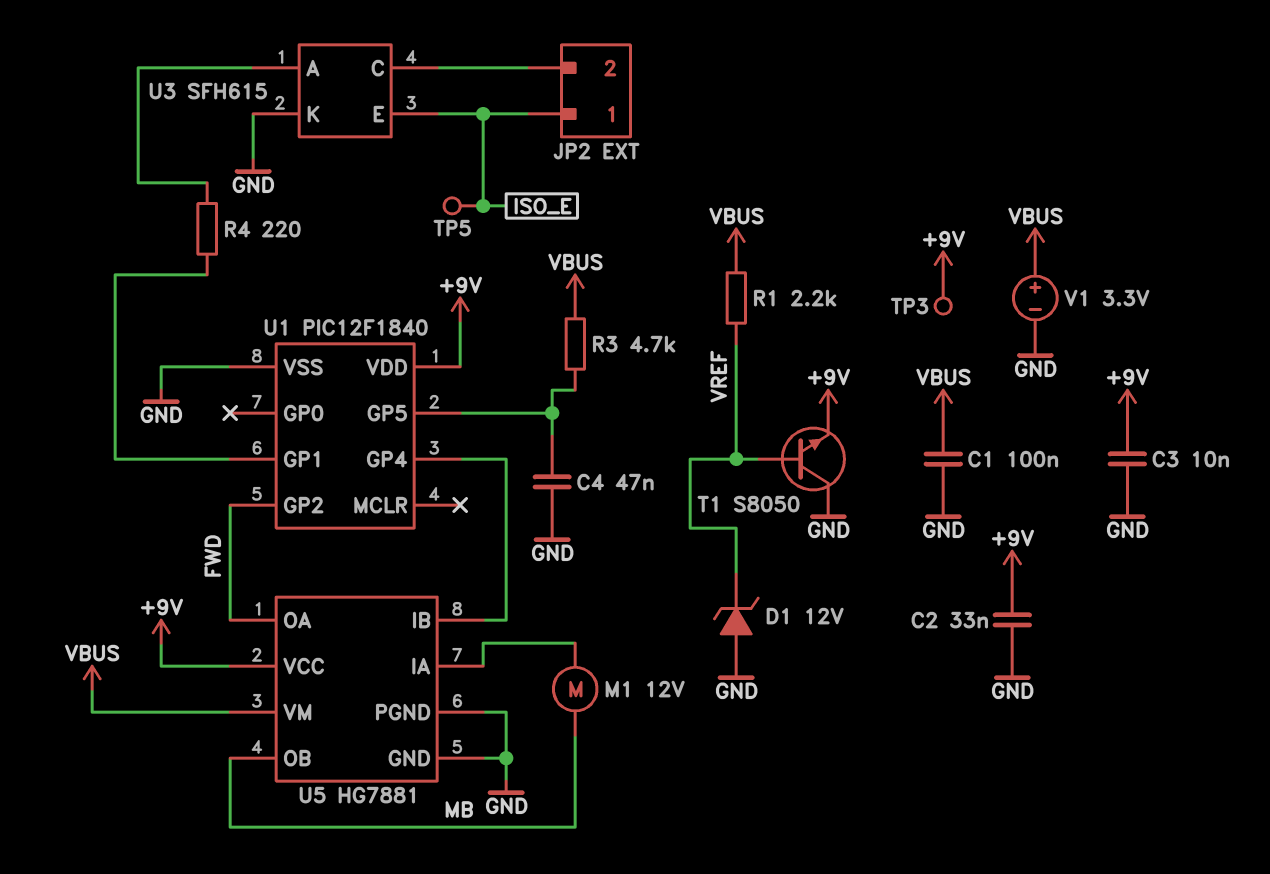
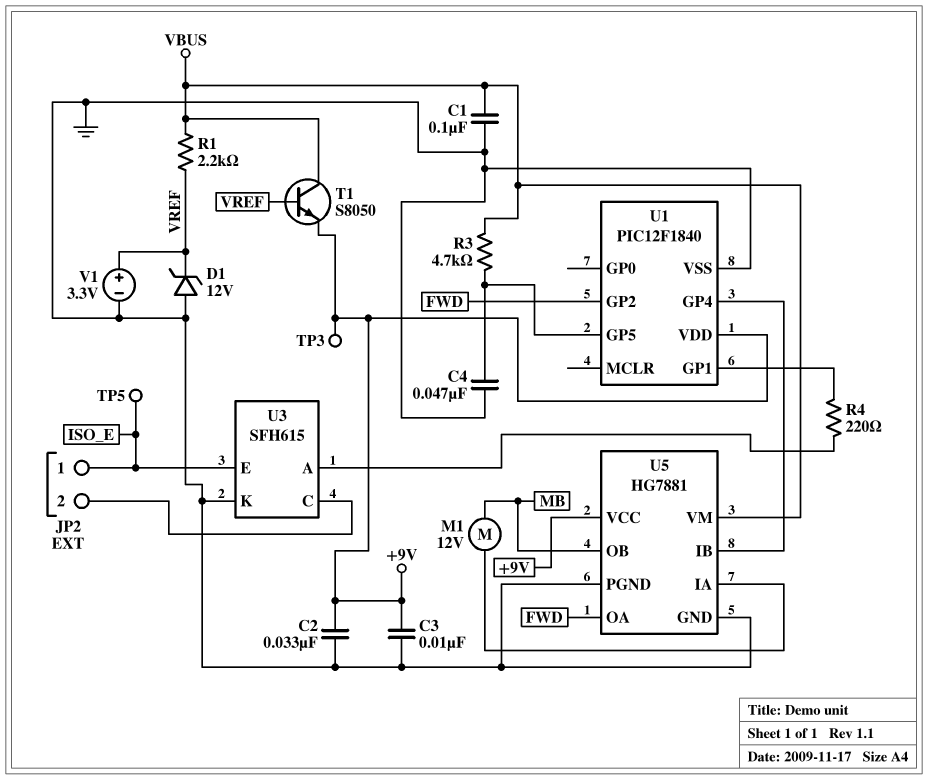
T1: NPN S8050 (B VREF, C GND, E +9V) -> NPN S8050 (B VREF, C VBUS, E +9V)
V1: 3.3V (plus VBUS, minus GND) -> 3.3V (plus VREF, minus GND)

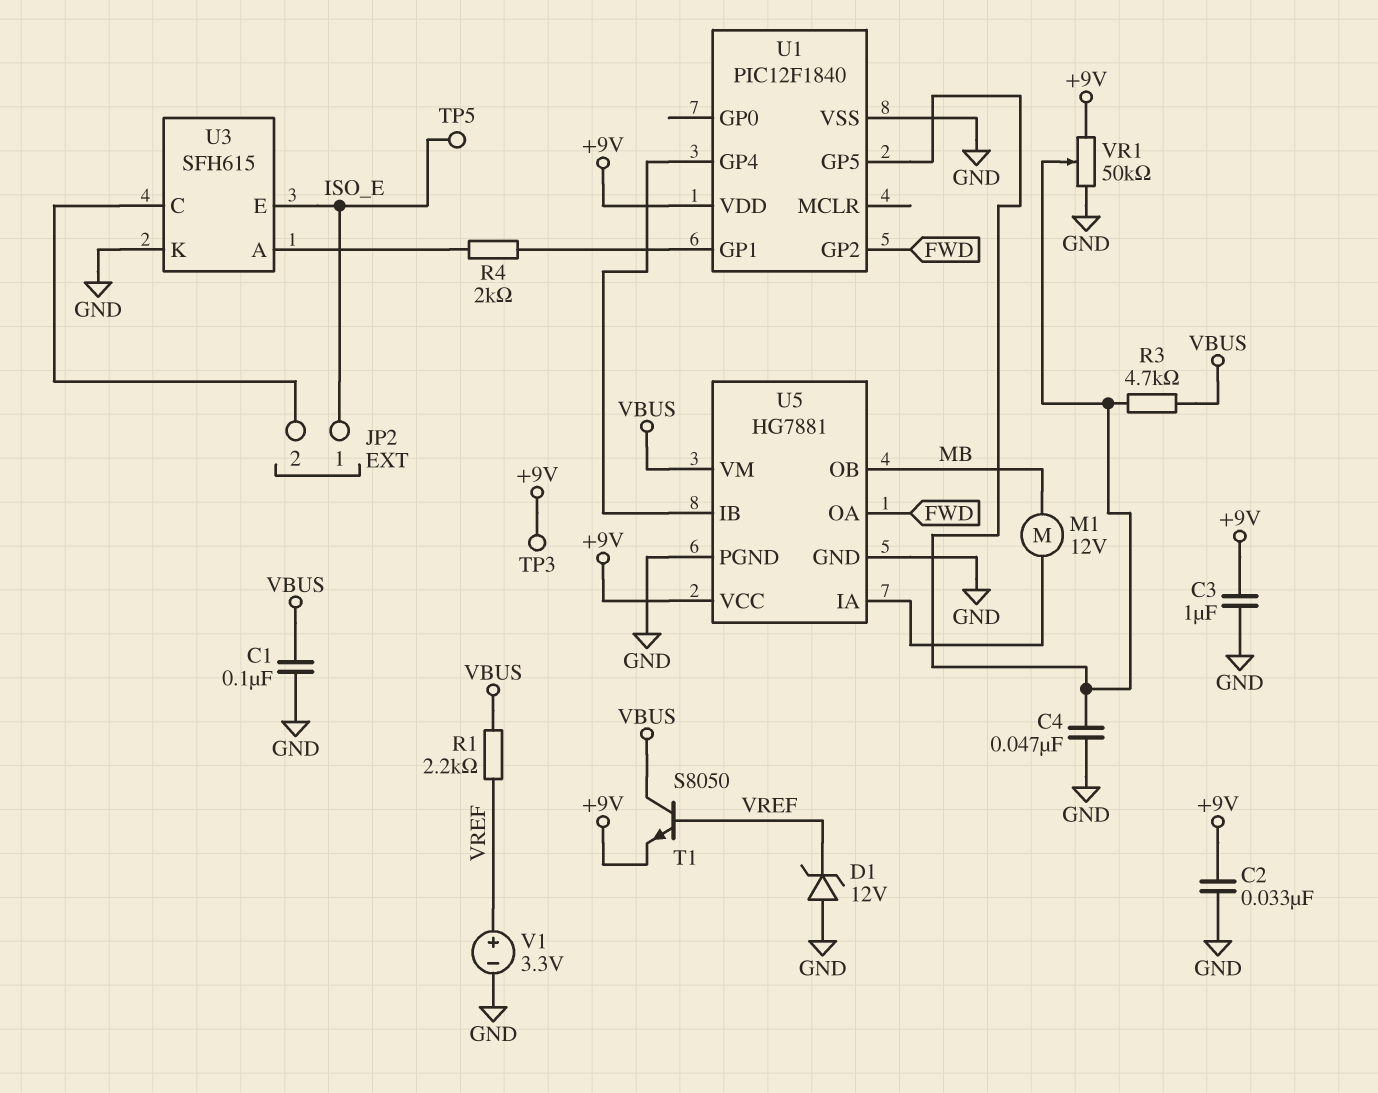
C3: 10nF (+9V, GND) -> 1uF (+9V, GND)
R4: 220 (U1/GP1, U3/A) -> 2k (U1/GP1, U3/A)
VR1: none -> 50k (+9V, GND, wiper U1/GP5)

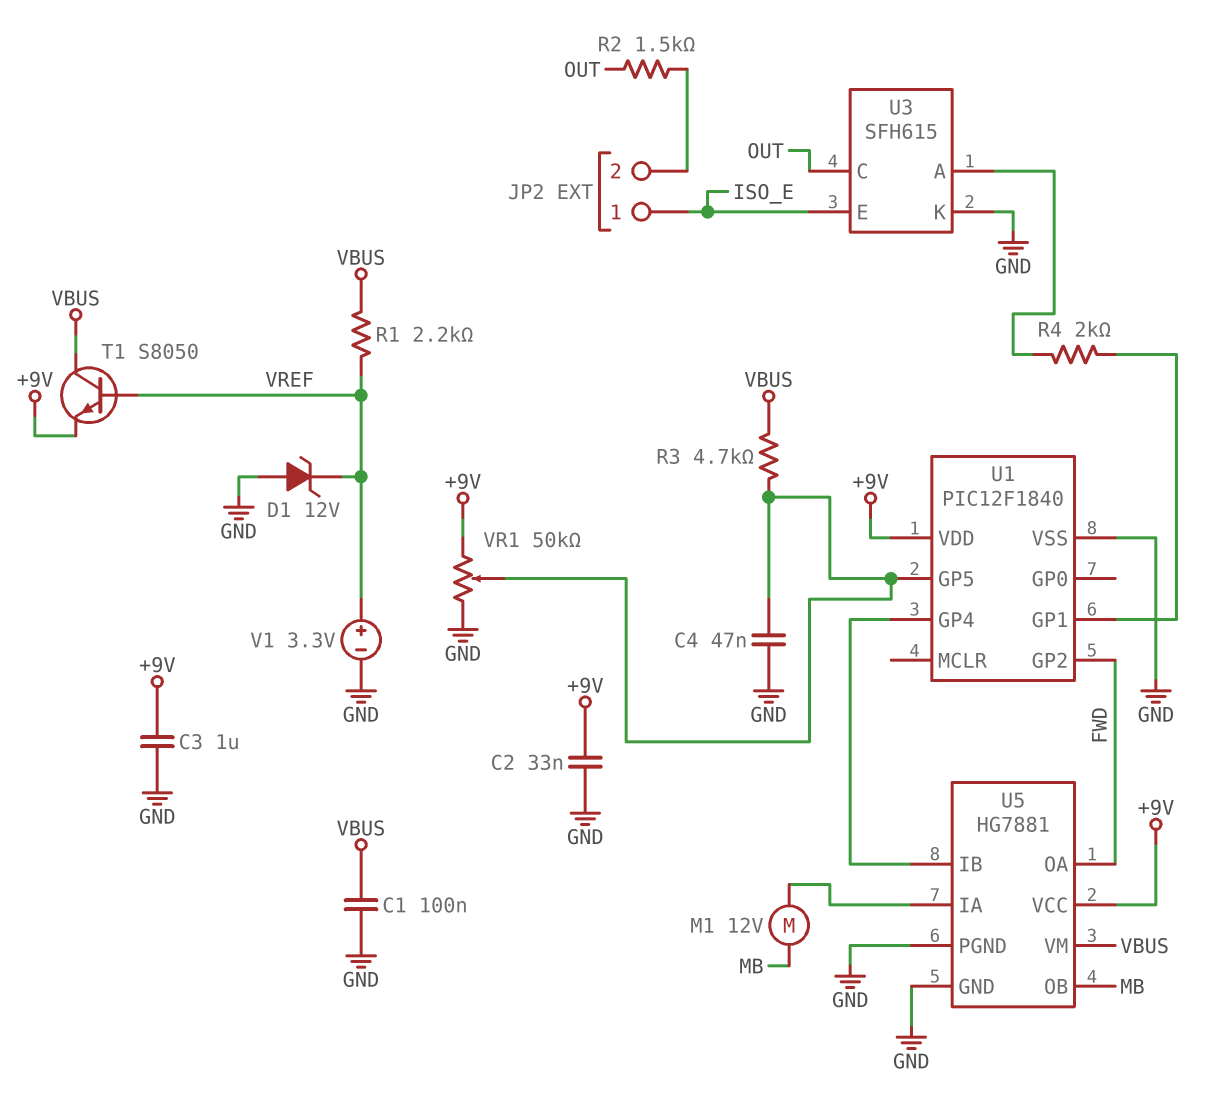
R2: none -> 1.5k (JP2/2, OUT)
TP3: test point (+9V) -> none
TP5: test point (ISO_E) -> none
U3 pin C: JP2/2 -> OUT

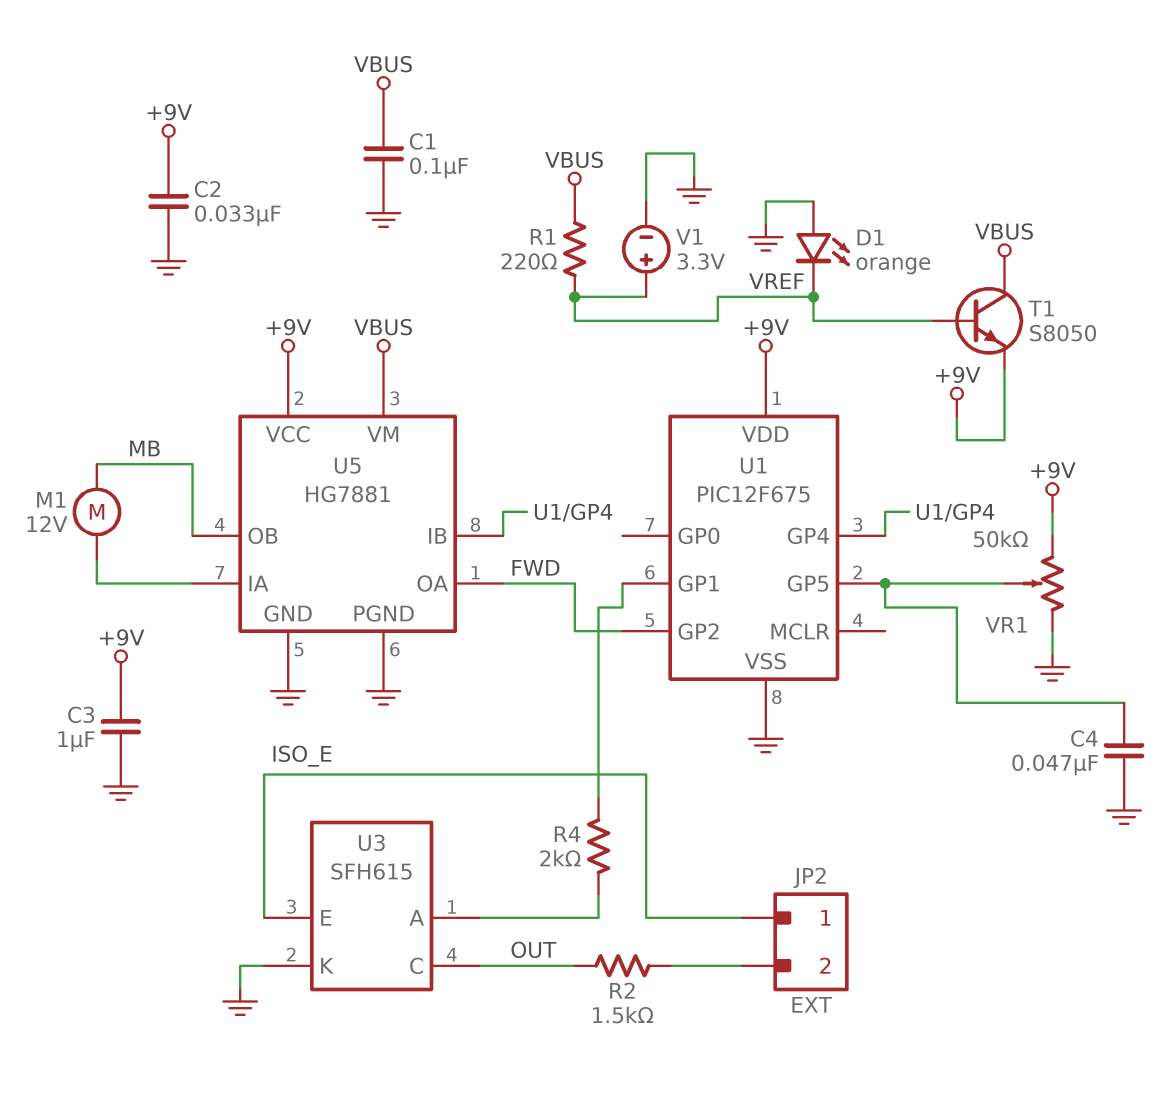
D1: zener 12V (A GND, K VREF) -> LED orange (A GND, K VREF)
R1: 2.2k (VBUS, VREF) -> 220 (VBUS, VREF)
R3: 4.7k (U1/GP5, VBUS) -> none
U1: PIC12F1840 -> PIC12F675

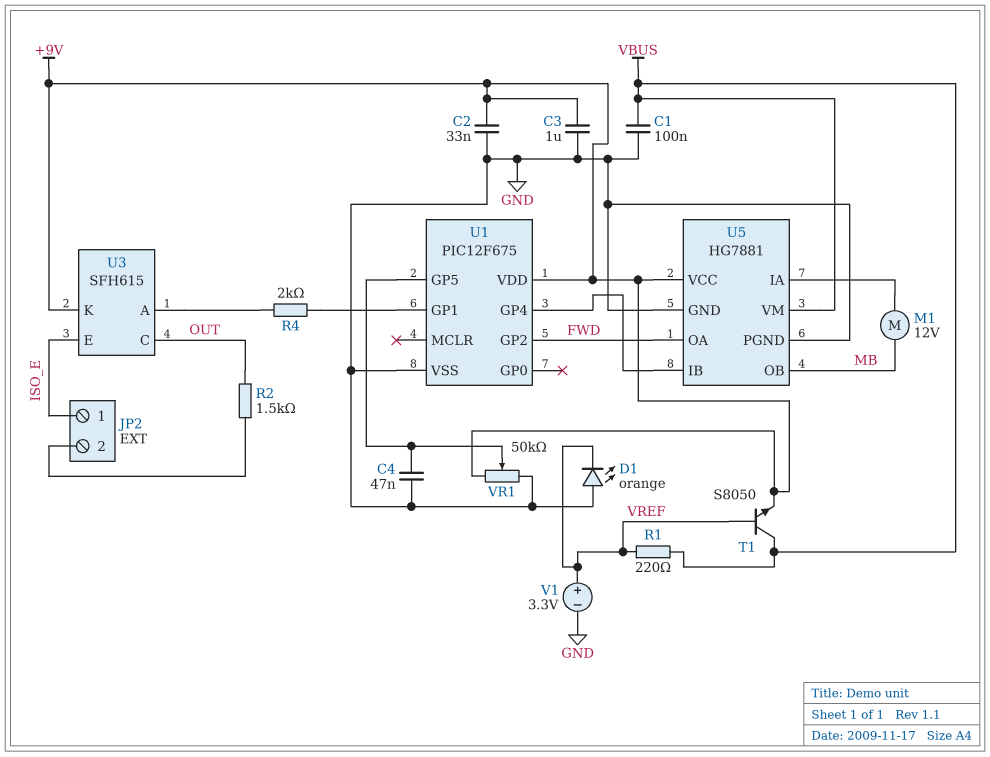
U3 pin K: GND -> +9V

